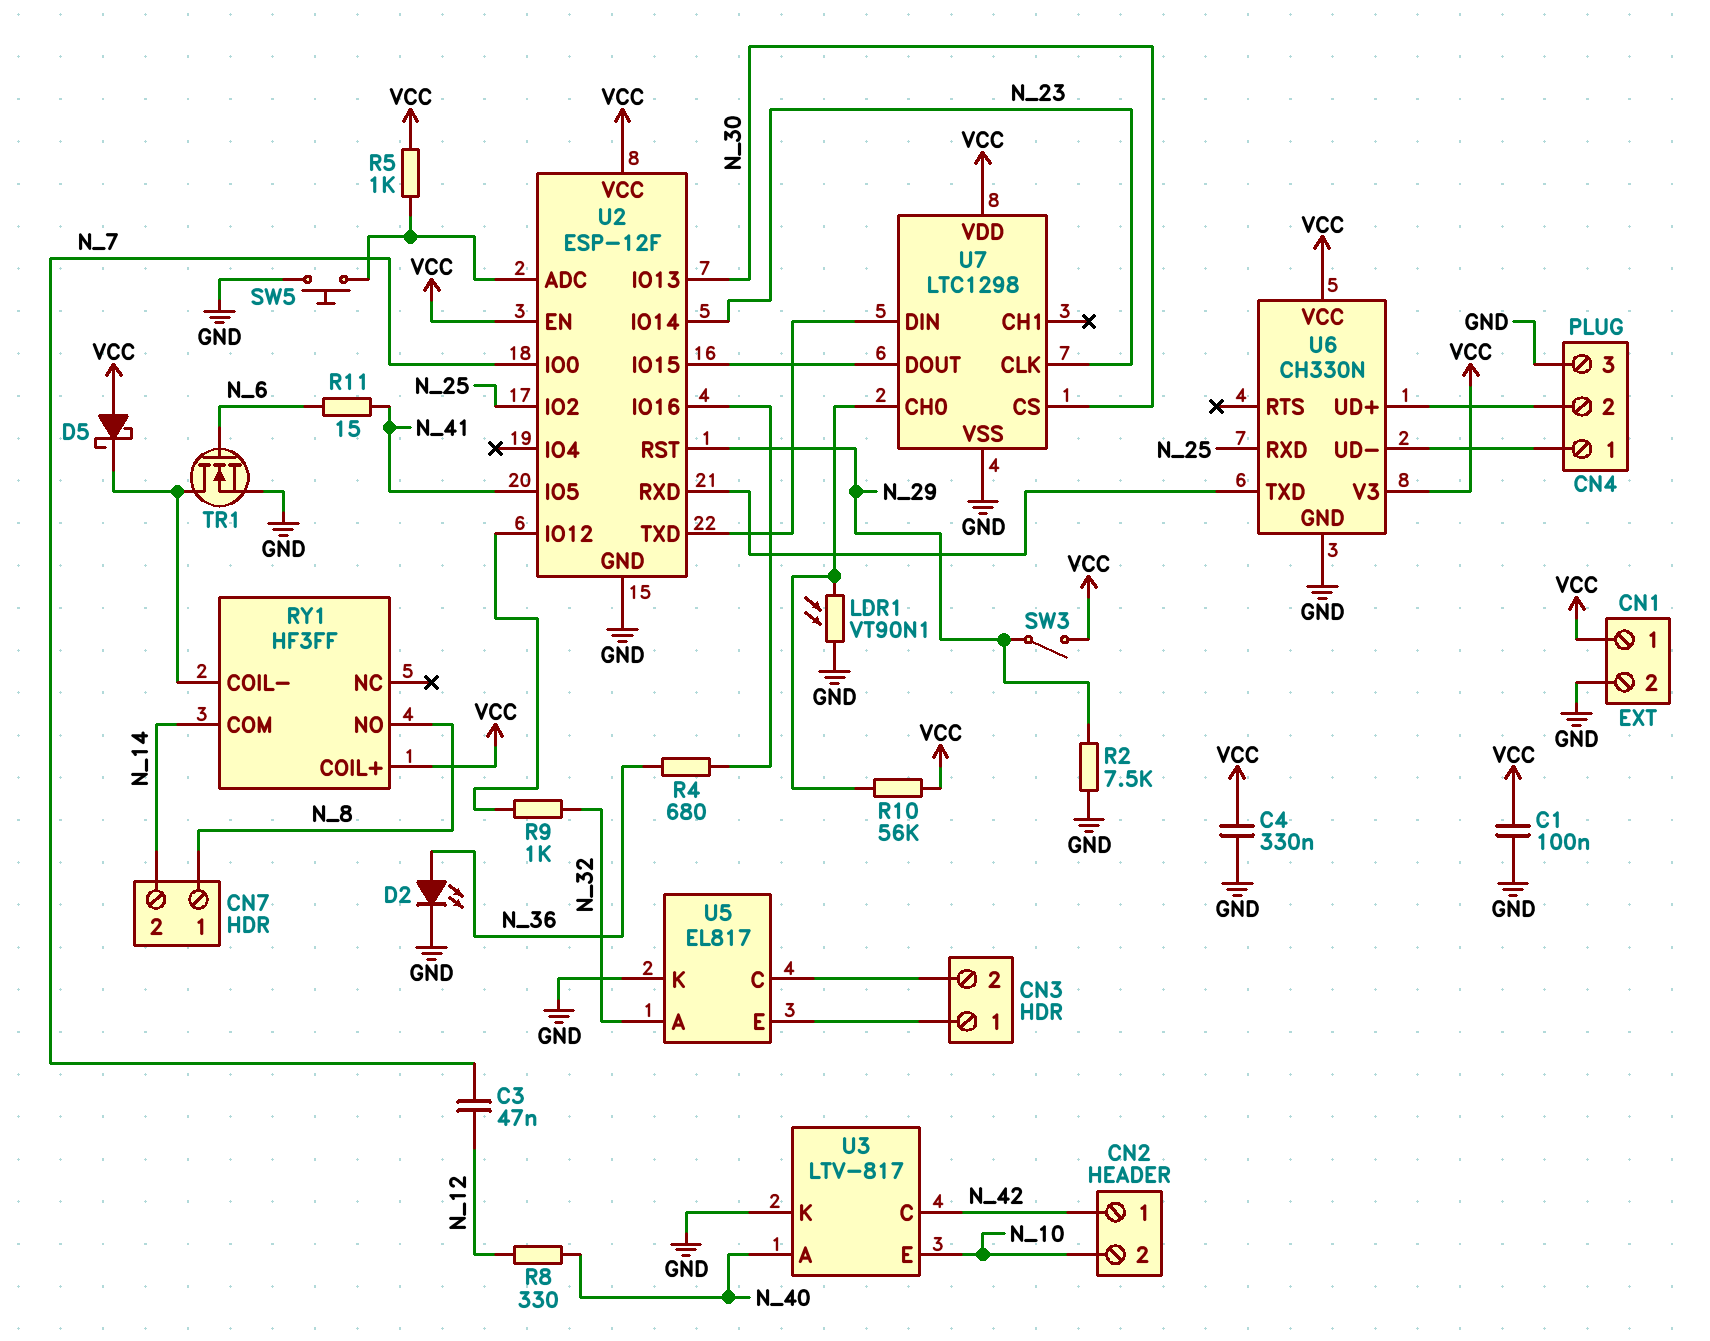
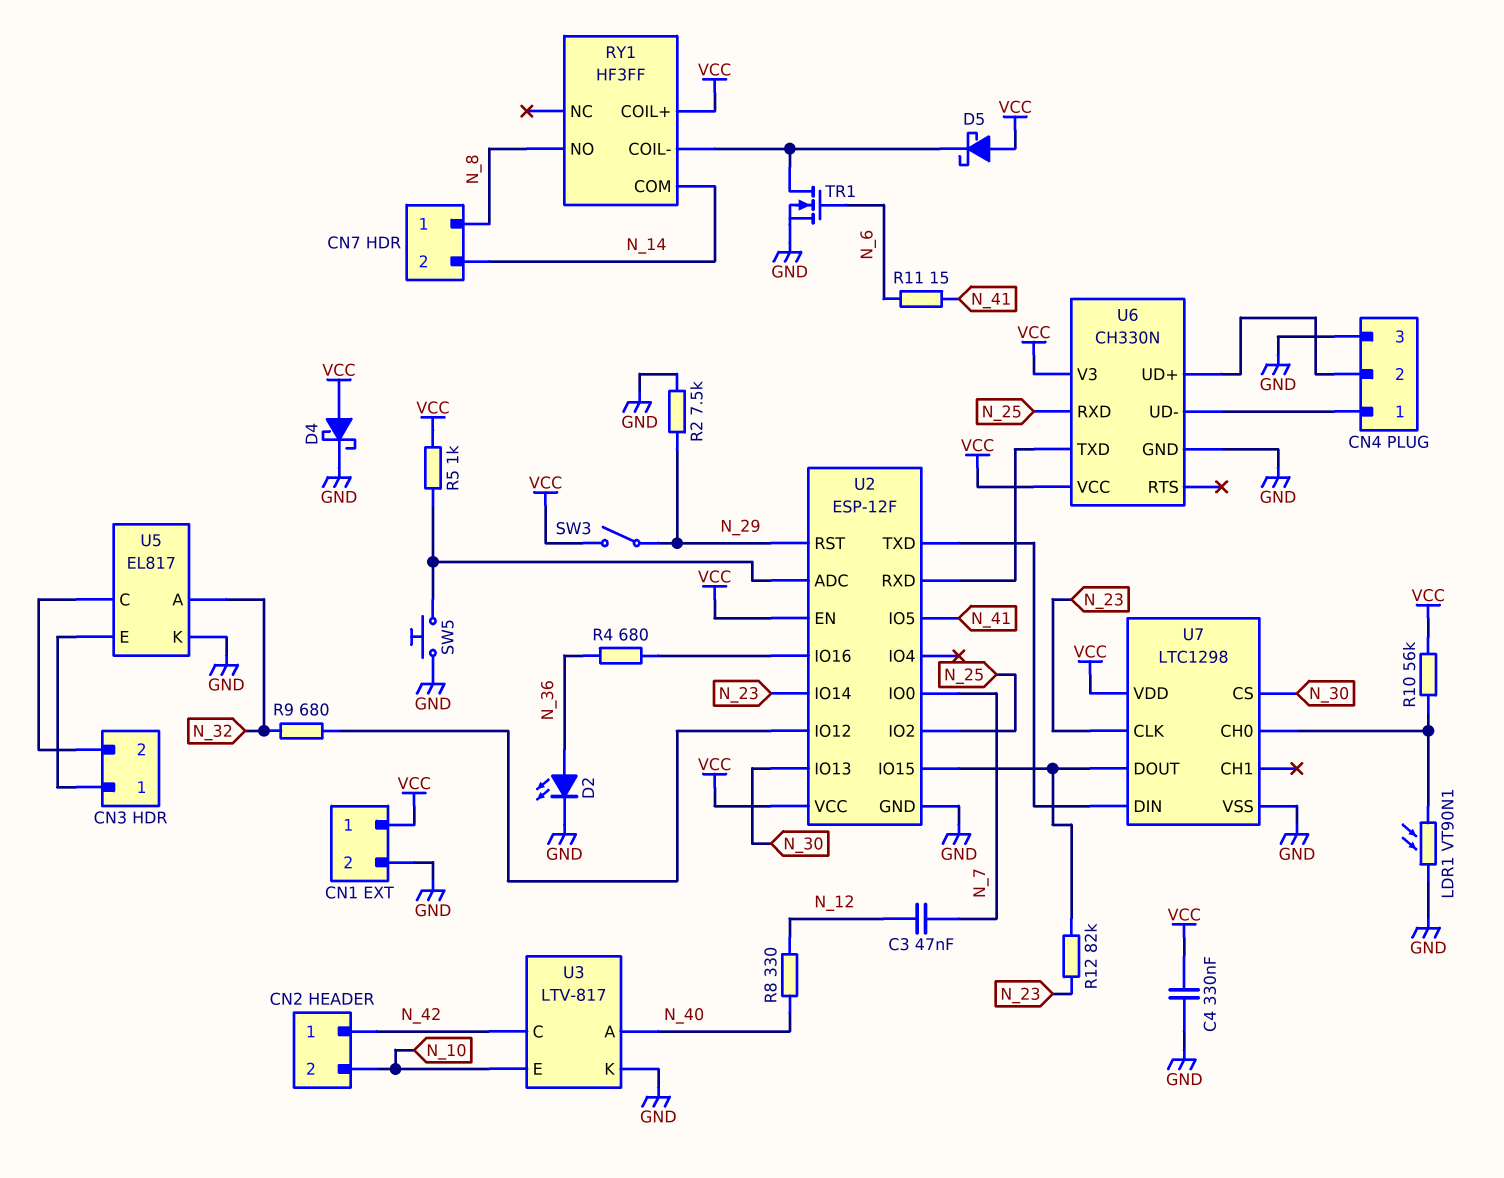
C1: 100nF (GND, VCC) -> none
D4: none -> schottky (A VCC, K GND)
R9: 1k (N_32, U2/IO12) -> 680 (N_32, U2/IO12)
R12: none -> 82k (N_23, U2/IO15)

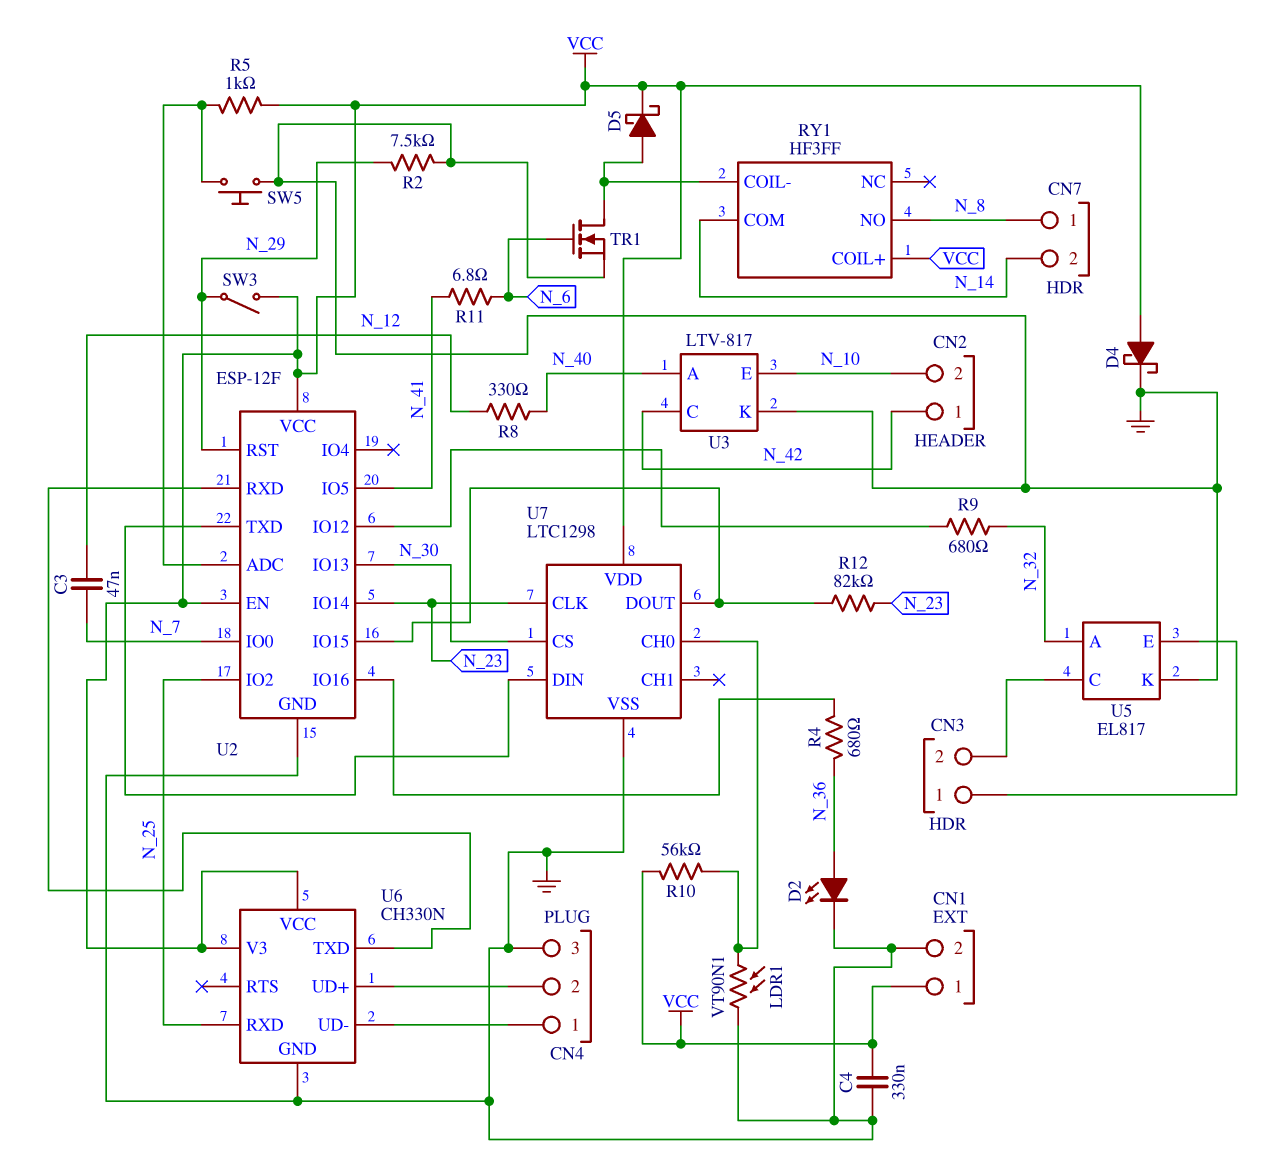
D5: schottky (A VCC, K RY1/COIL-) -> schottky (A RY1/COIL-, K VCC)
R11: 15 (N_6, N_41) -> 6.8 (N_6, N_41)

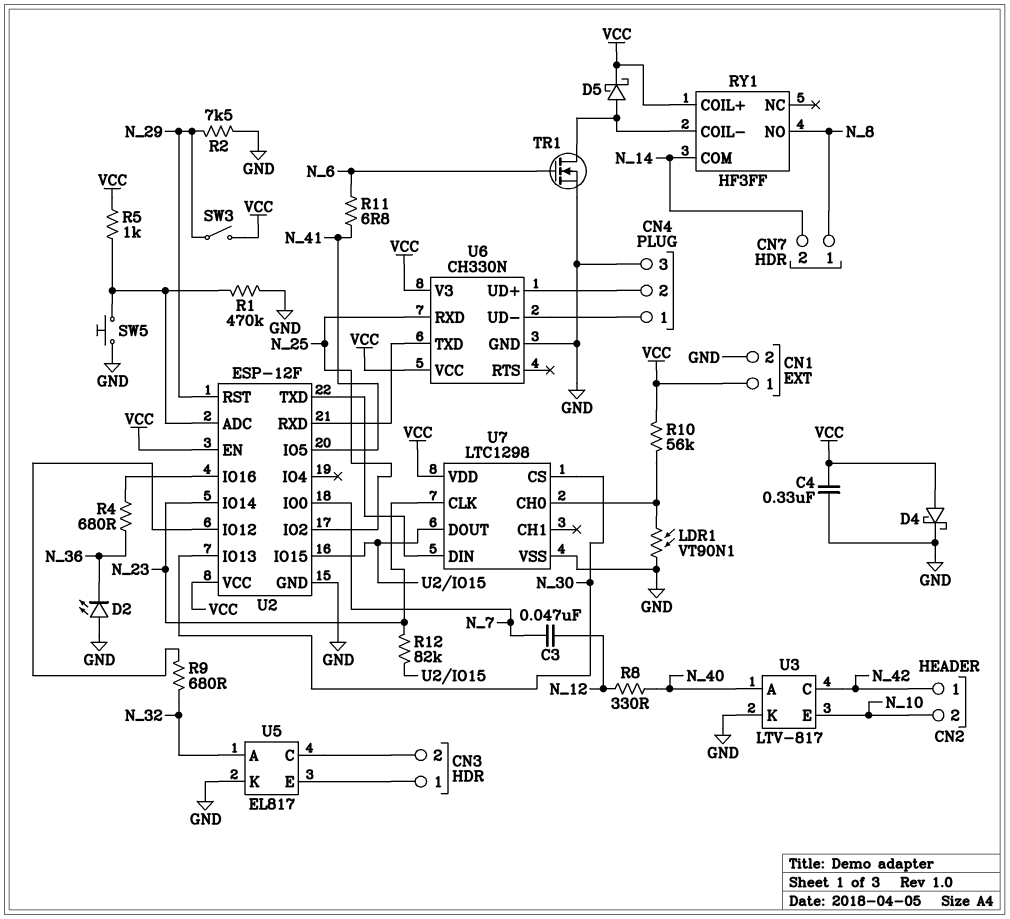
D2: LED (A N_36, K GND) -> LED (A GND, K N_36)
R1: none -> 470k (GND, U2/ADC)

